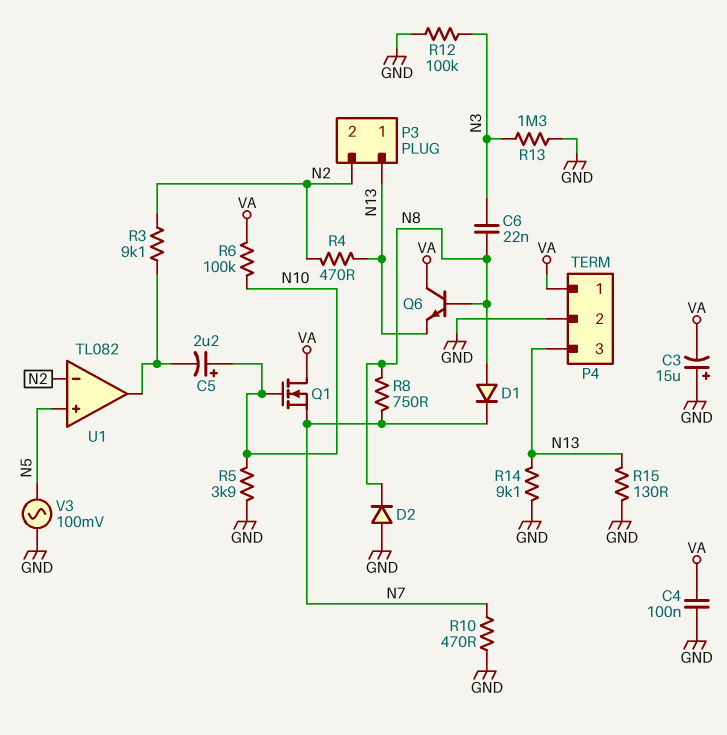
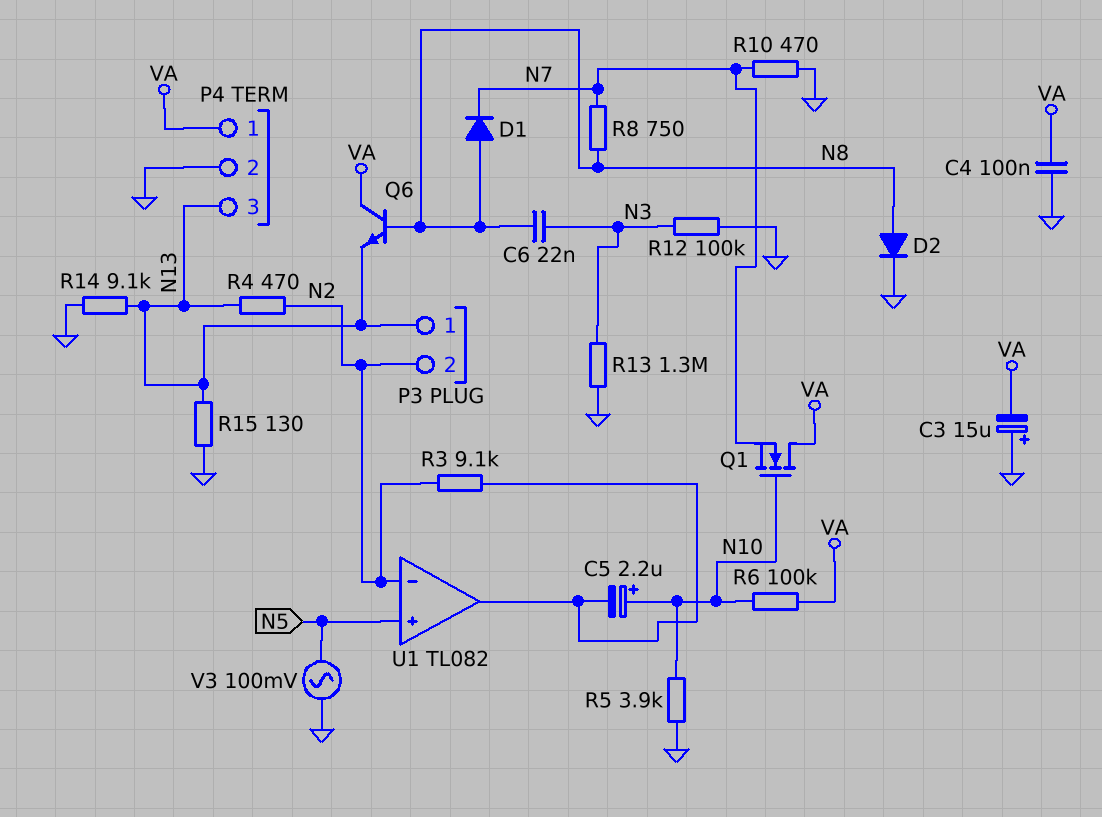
D2: diode (A GND, K N8) -> diode (A N8, K GND)

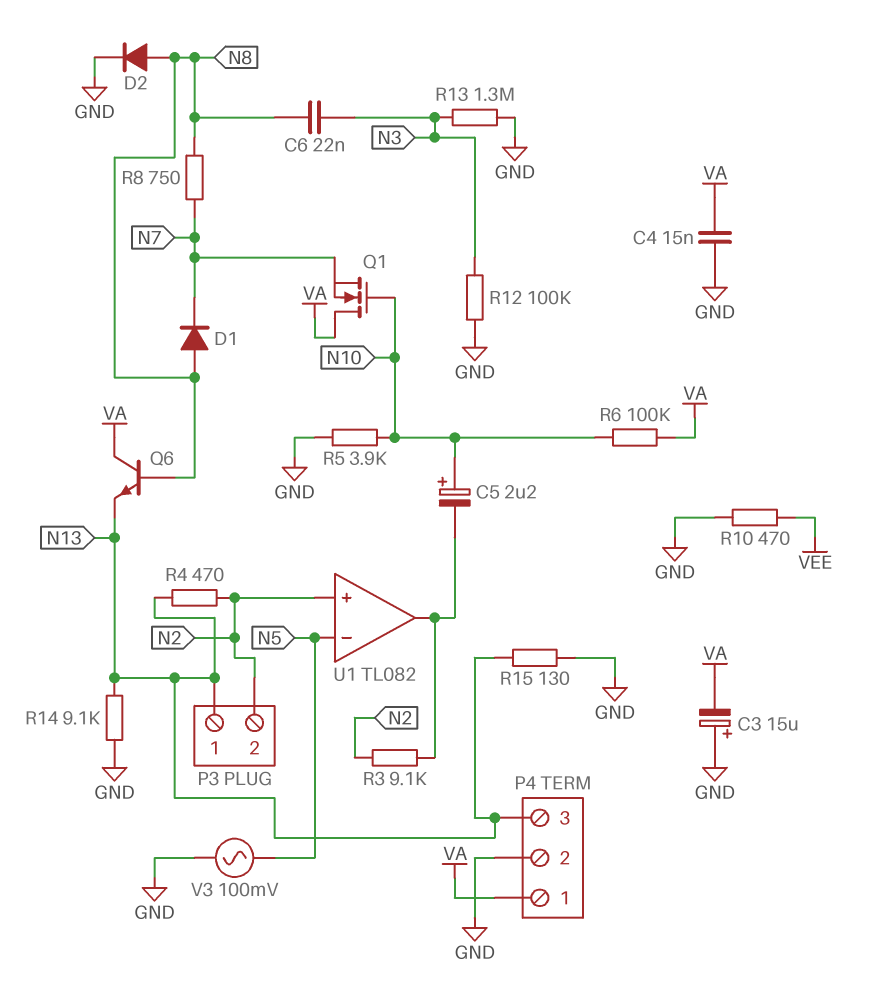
C4: 100nF (GND, VA) -> 15nF (GND, VA)
R10: 470 (GND, N7) -> 470 (GND, VEE)
U1 pin in+: N5 -> N2
U1 pin in-: N2 -> N5

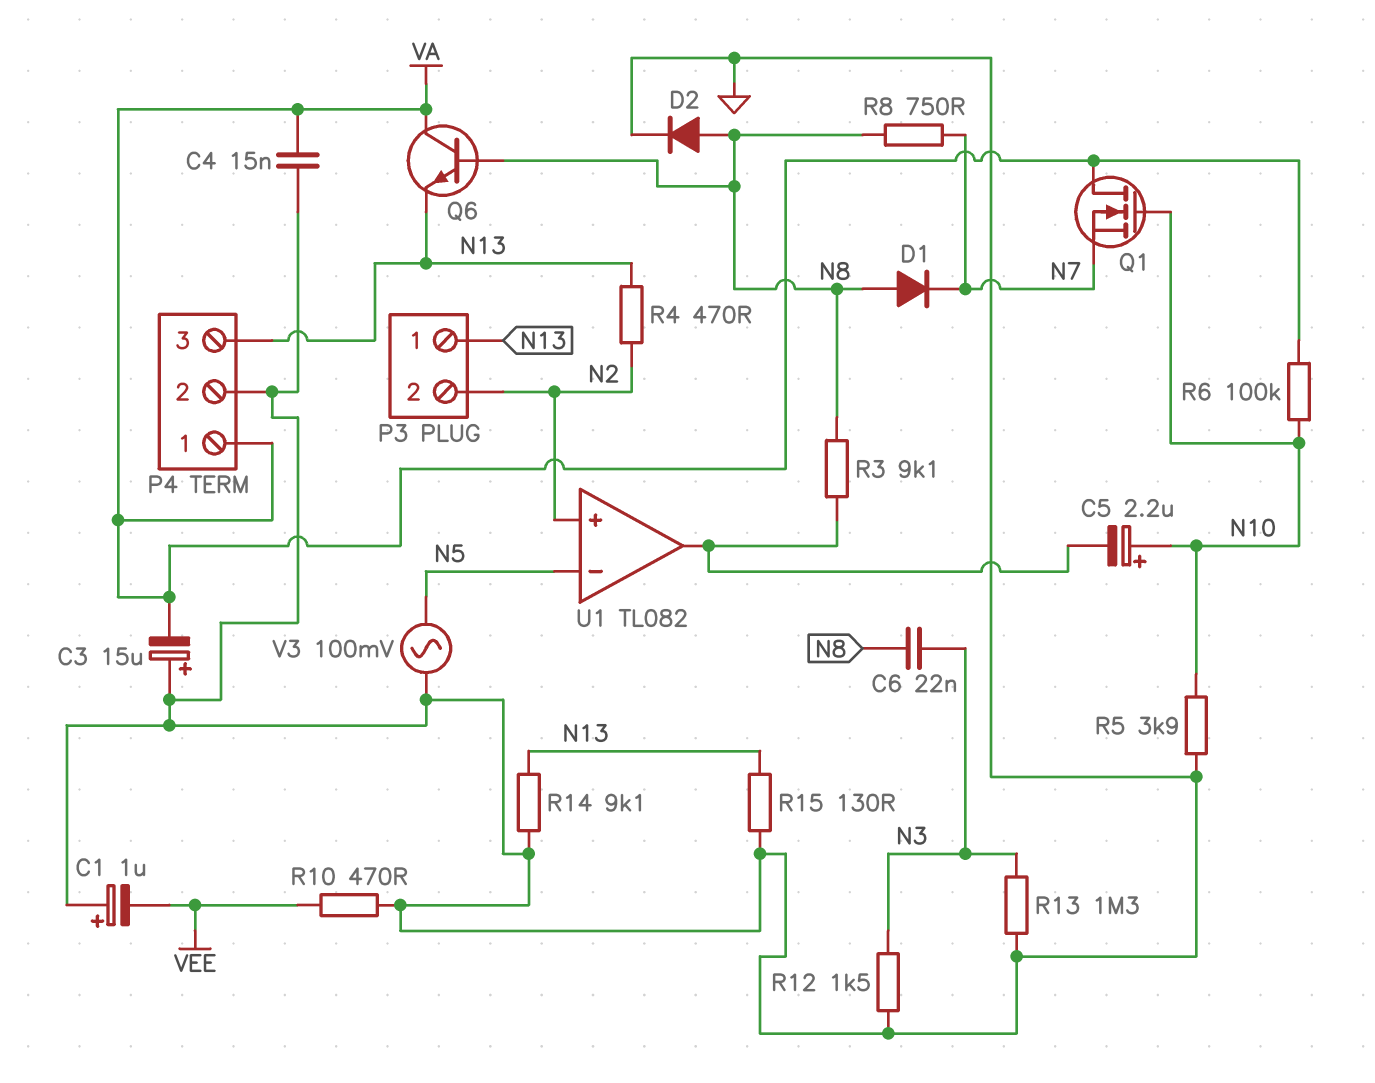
C1: none -> 1uF (plus GND, minus VEE)
R3: 9.1k (N2, U1/out) -> 9.1k (N8, U1/out)
R12: 100k (GND, N3) -> 1.5k (GND, N3)

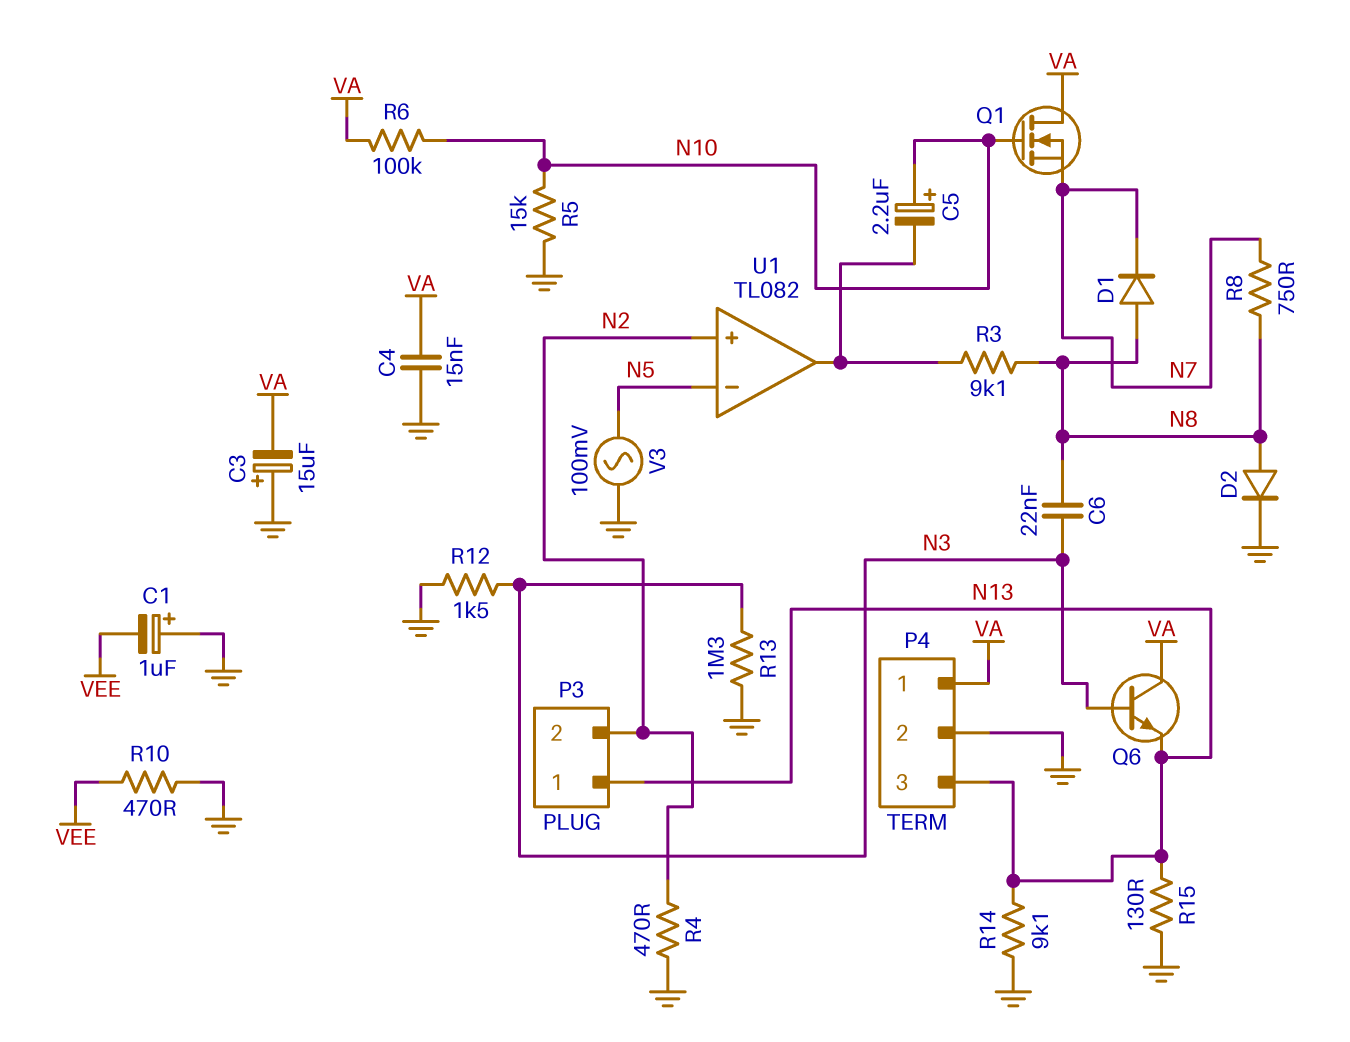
Q6: NPN (B N8, C VA, E N13) -> NPN (B N3, C VA, E N13)
R4: 470 (N2, N13) -> 470 (GND, N2)
R5: 3.9k (GND, N10) -> 15k (GND, N10)

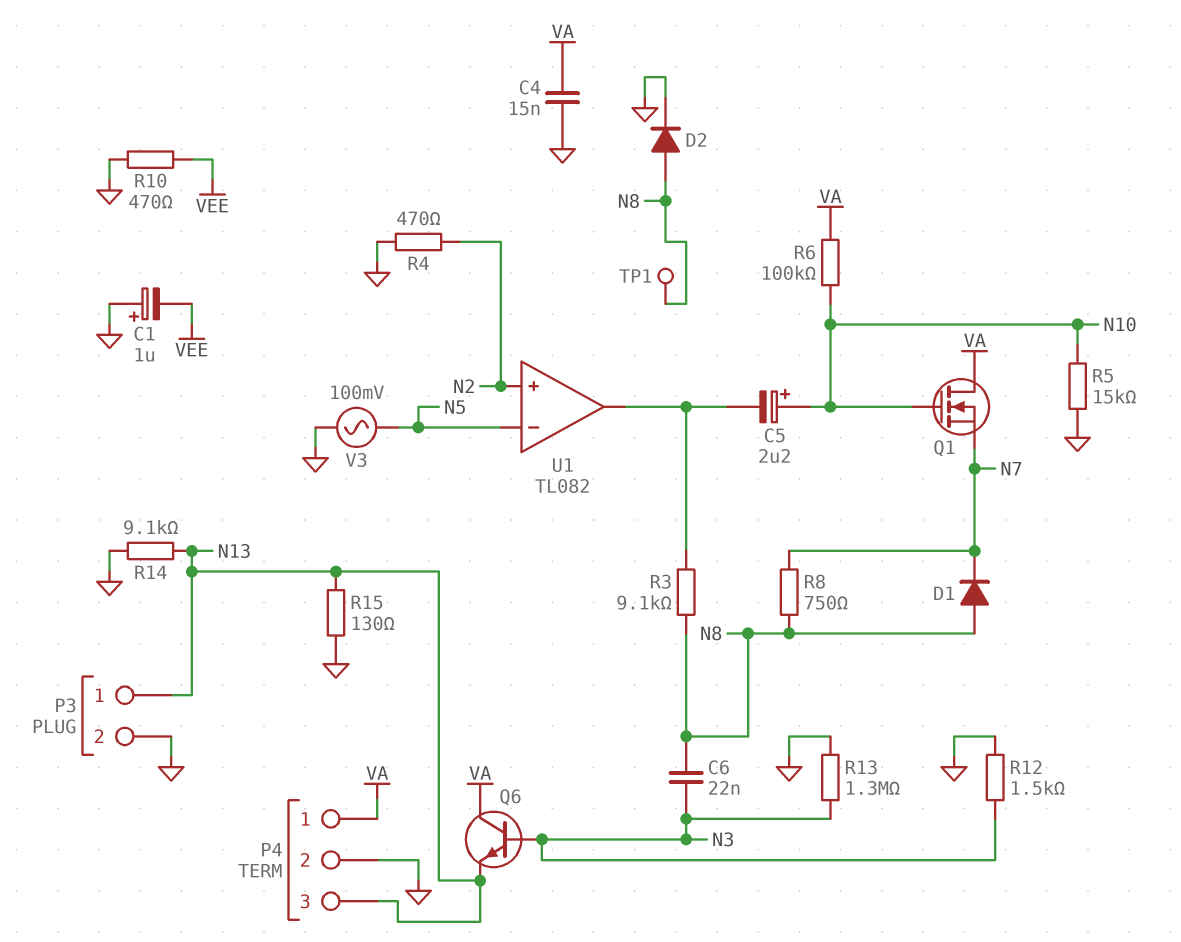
C3: 15uF (plus GND, minus VA) -> none
P3 pin 2: N2 -> GND
TP1: none -> test point (N8)

